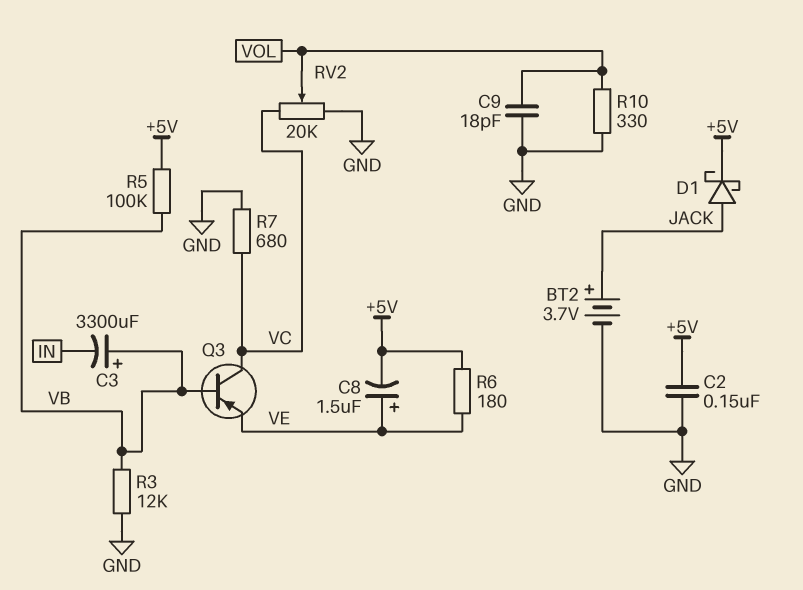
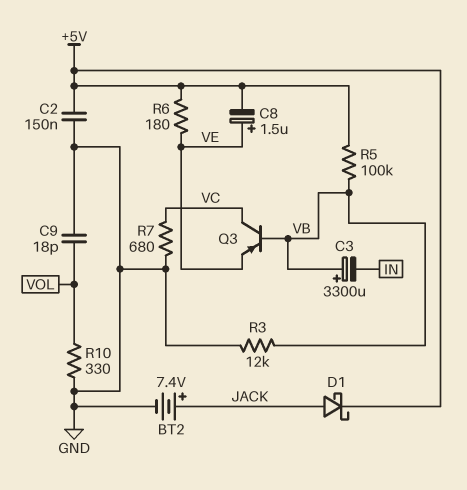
BT2: 3.7V (plus JACK, minus GND) -> 7.4V (plus JACK, minus GND)
RV2: 20k (GND, VC, wiper VOL) -> none

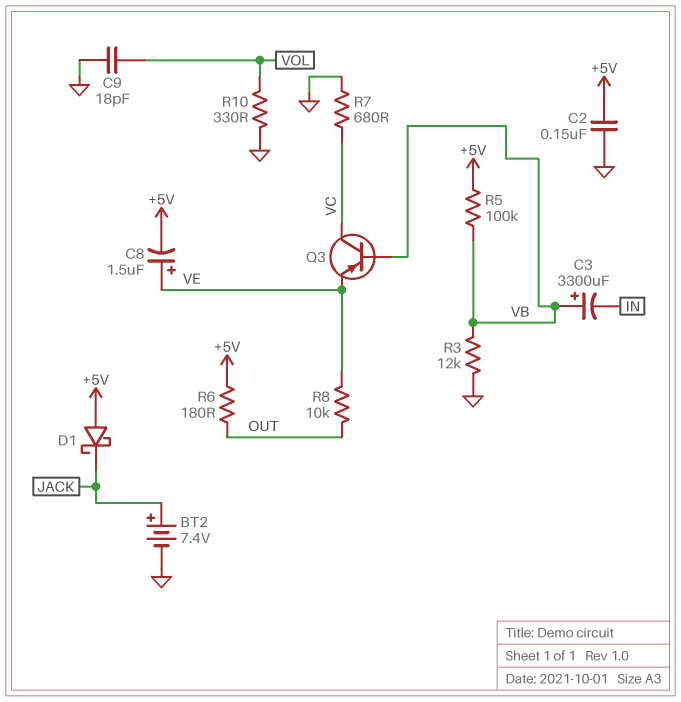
D1: schottky (A JACK, K +5V) -> schottky (A +5V, K JACK)
R6: 180 (+5V, VE) -> 180 (+5V, OUT)
R8: none -> 10k (OUT, VE)

